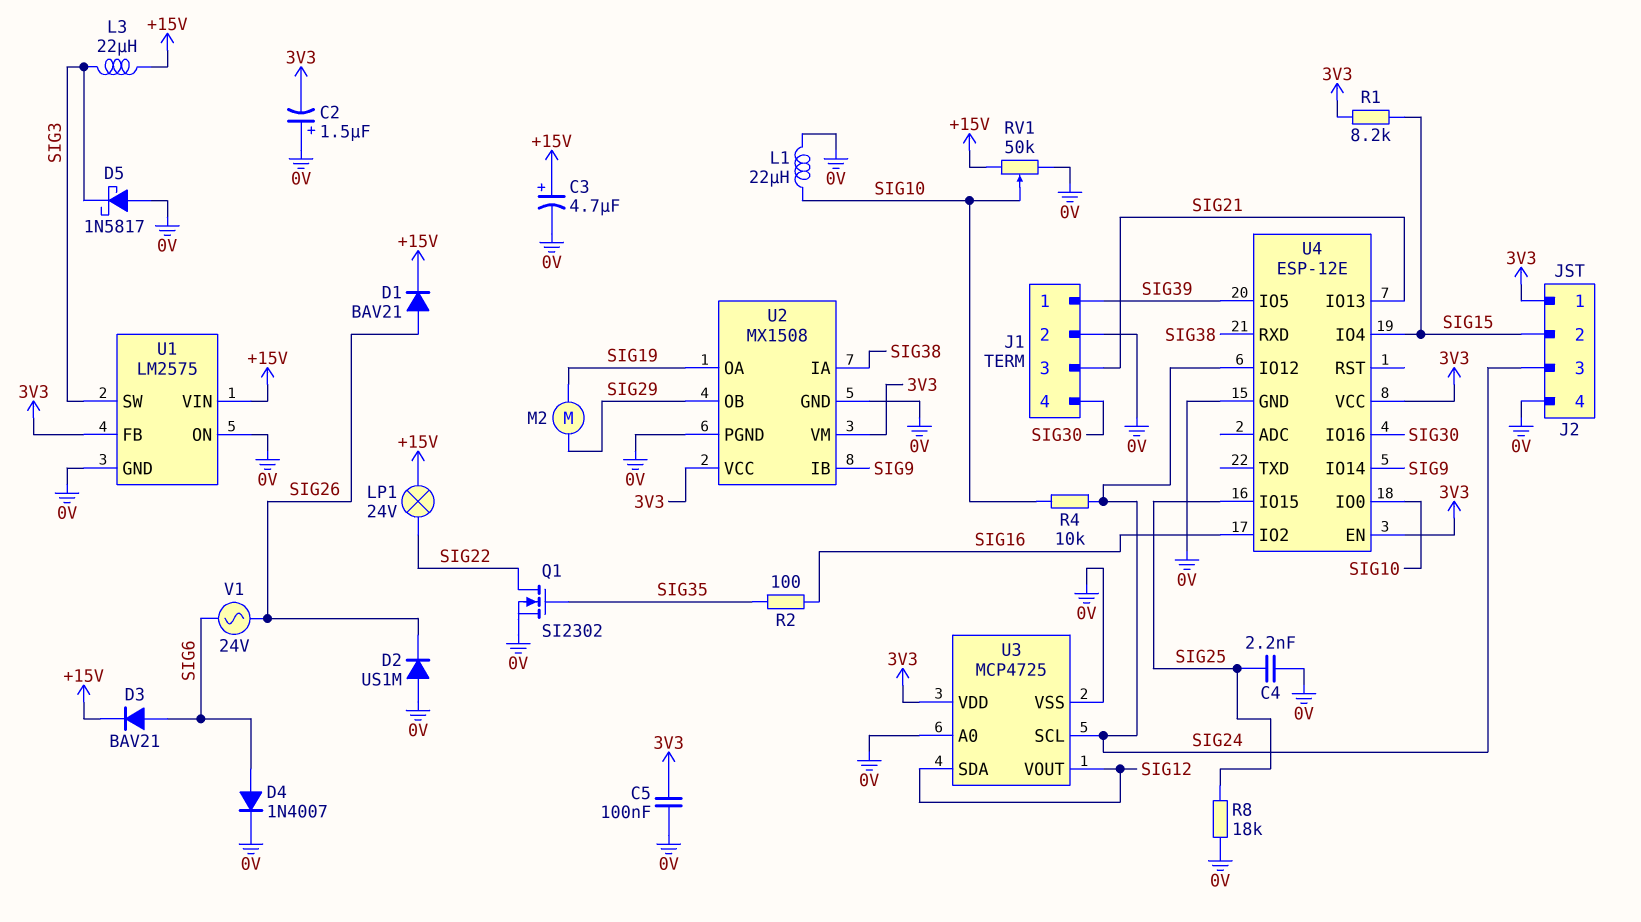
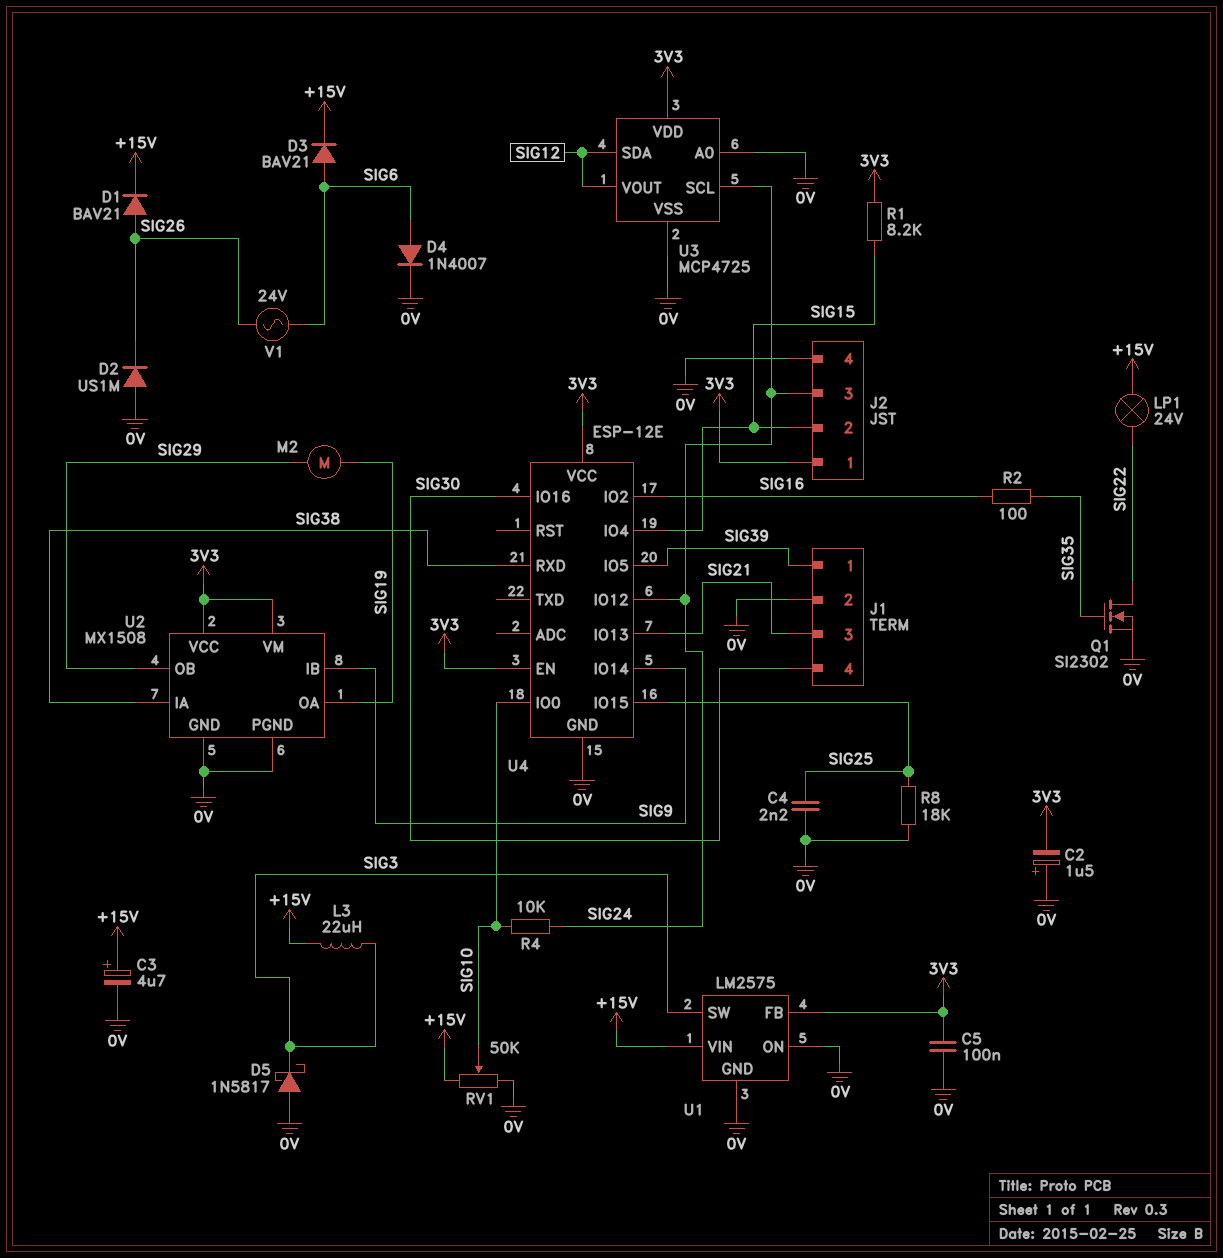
L1: 22uH (0V, SIG10) -> none

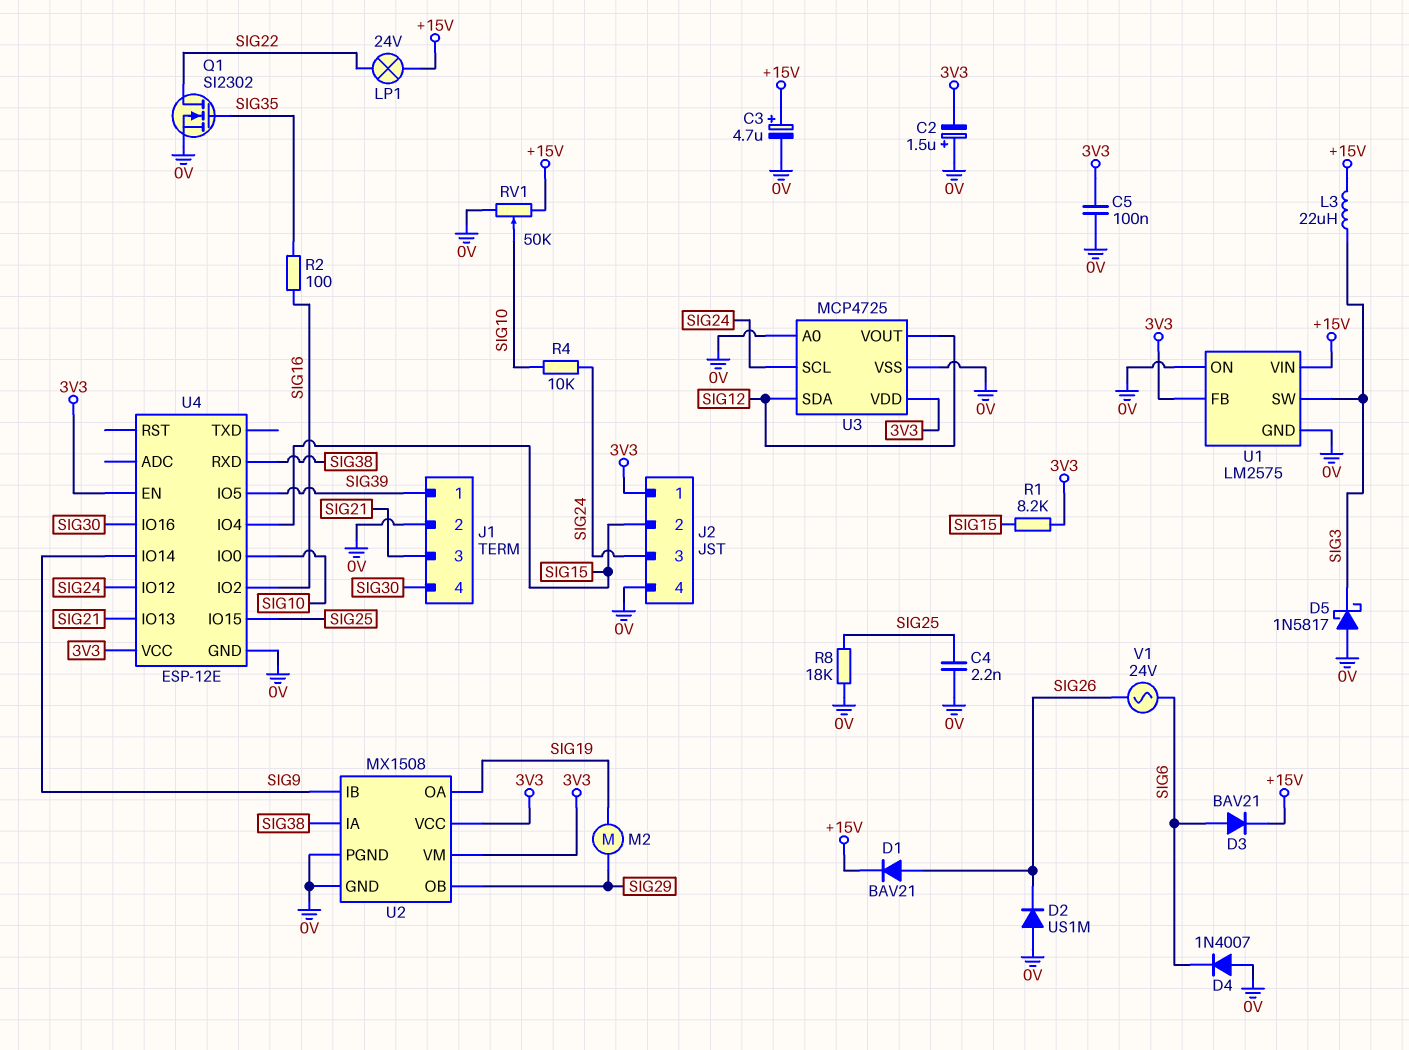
D4: diode 1N4007 (A SIG6, K 0V) -> diode 1N4007 (A 0V, K SIG6)

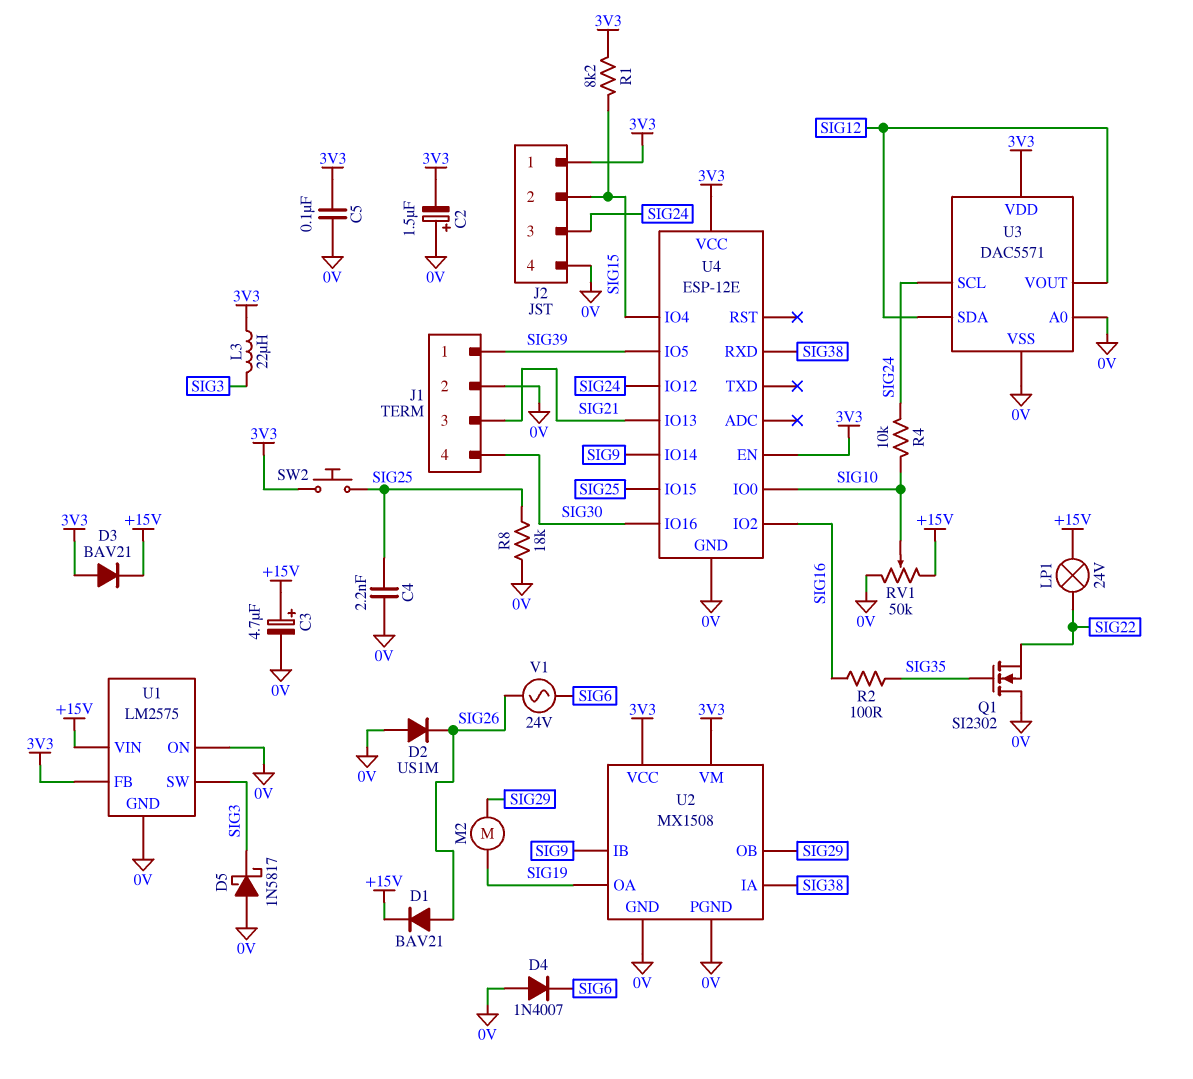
D3: diode BAV21 (A SIG6, K +15V) -> diode BAV21 (A 3V3, K +15V)
L3: 22uH (+15V, SIG3) -> 22uH (3V3, SIG3)
Q1: NMOS SI2302 (G SIG35, D SIG22, S 0V) -> NMOS SI2302 (G SIG35, D 0V, S SIG22)
SW2: none -> button (3V3, SIG25)
U3: MCP4725 -> DAC5571

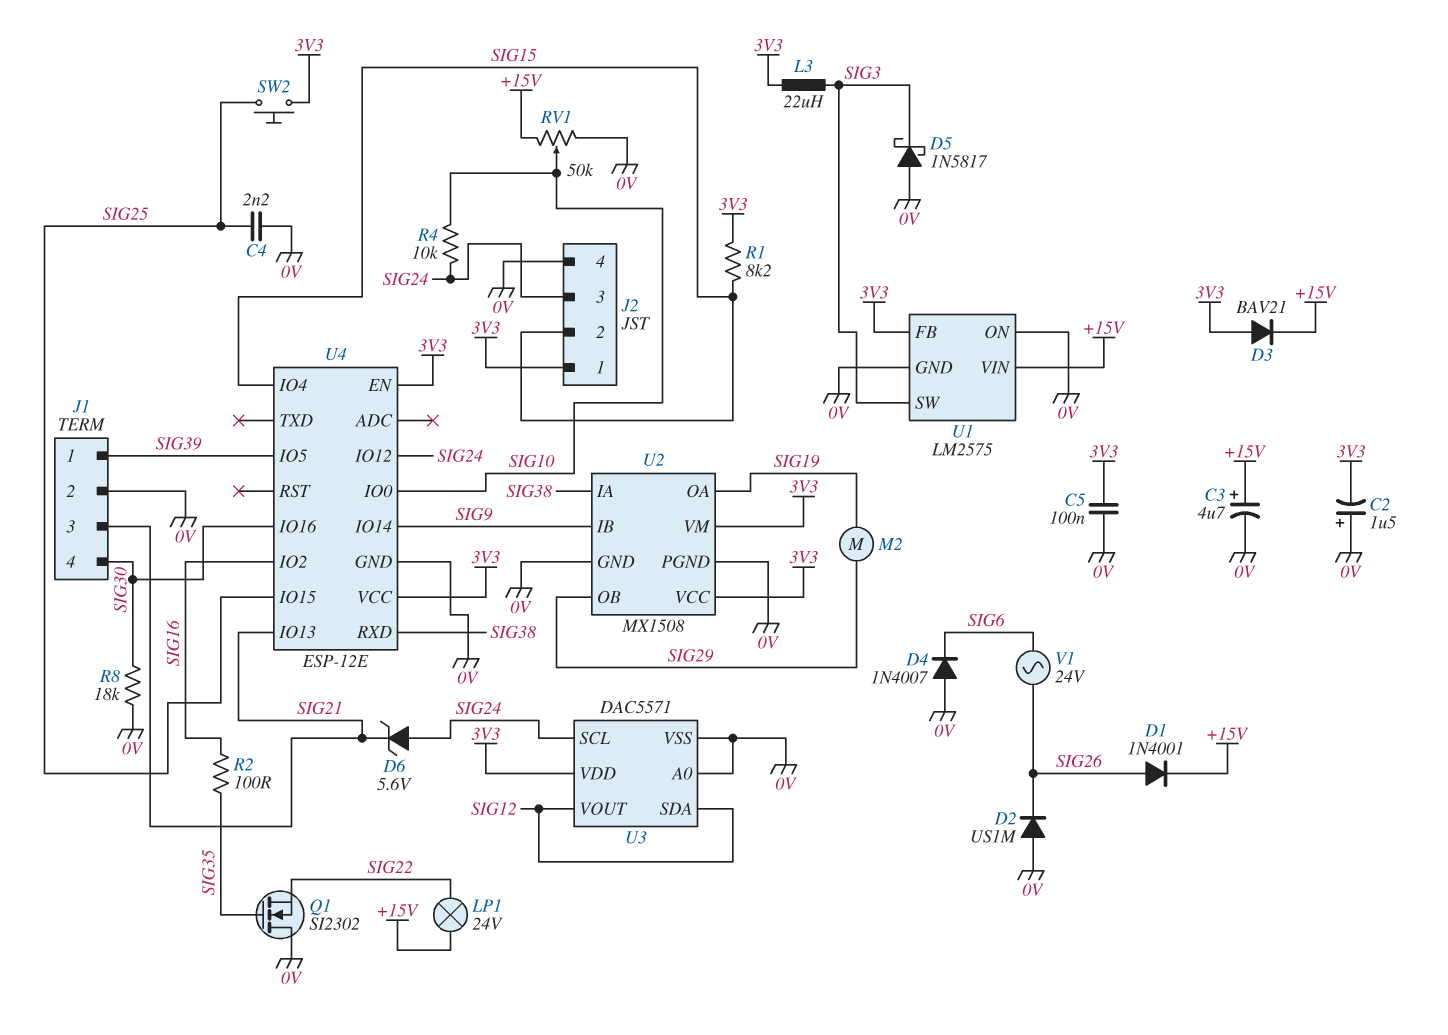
D1: diode BAV21 (A SIG26, K +15V) -> diode 1N4001 (A SIG26, K +15V)
D6: none -> zener 5.6V (A SIG24, K SIG21)
R8: 18k (0V, SIG25) -> 18k (0V, SIG30)

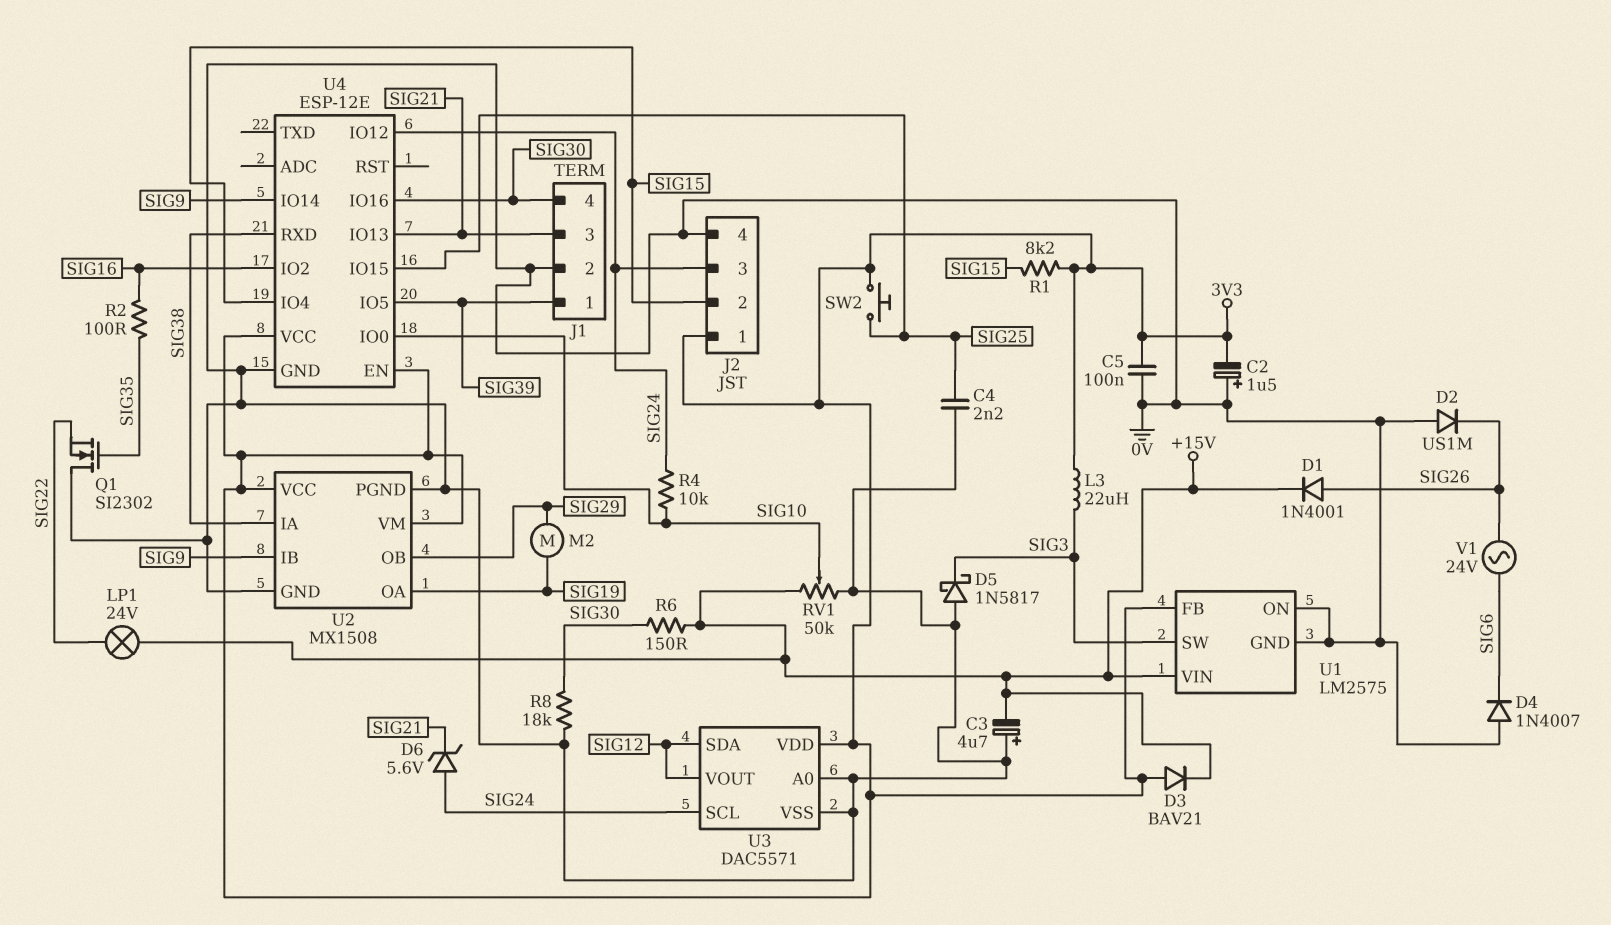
C3: 4.7uF (plus +15V, minus 0V) -> 4.7uF (plus 0V, minus +15V)
R6: none -> 150 (+15V, SIG30)

